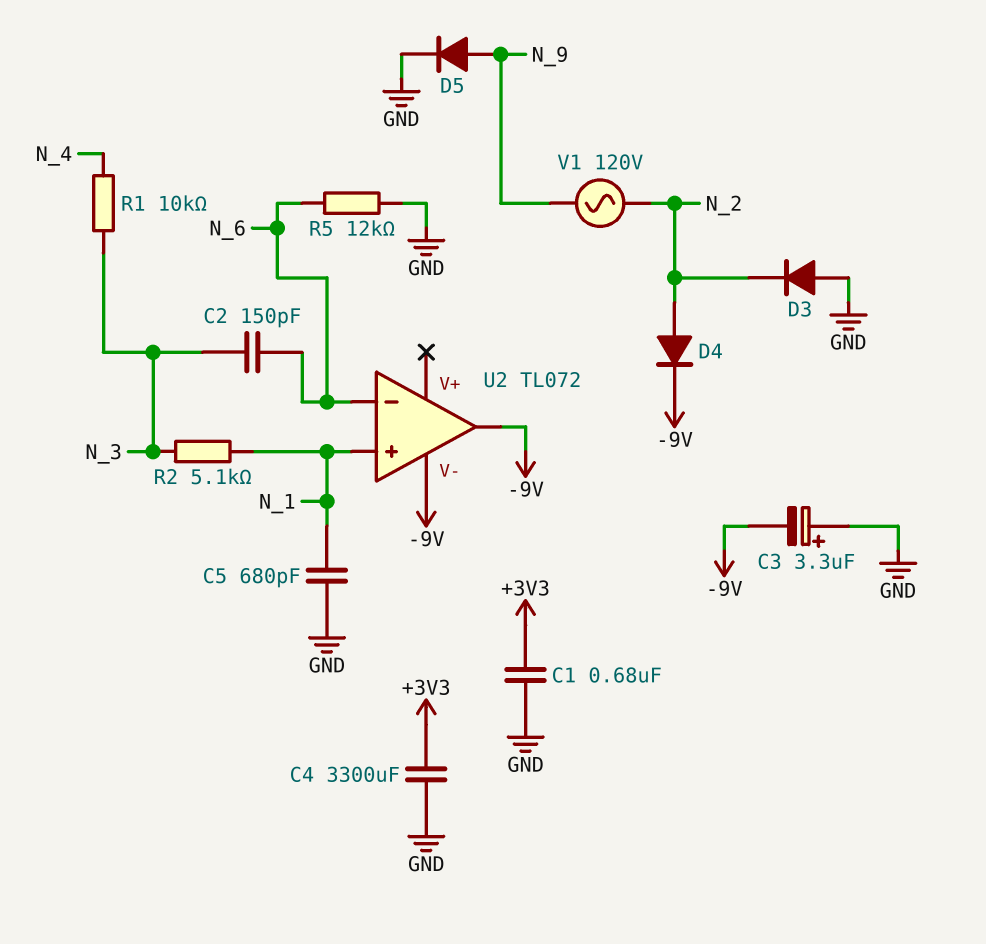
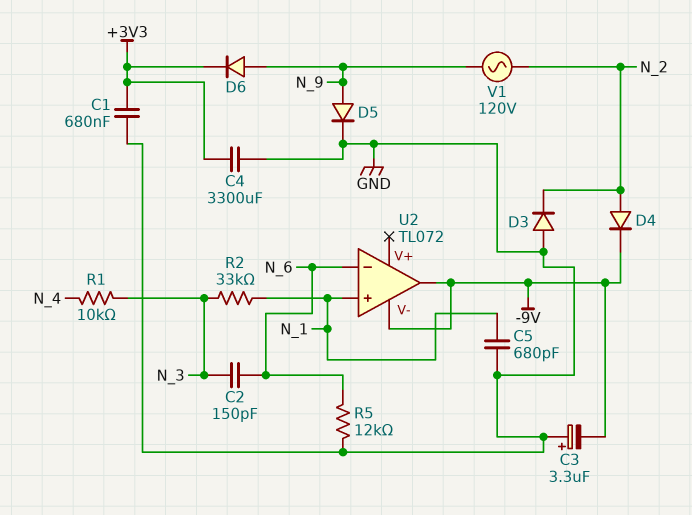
D6: none -> diode (A N_9, K +3V3)
R2: 5.1k (N_1, N_3) -> 33k (N_1, N_3)

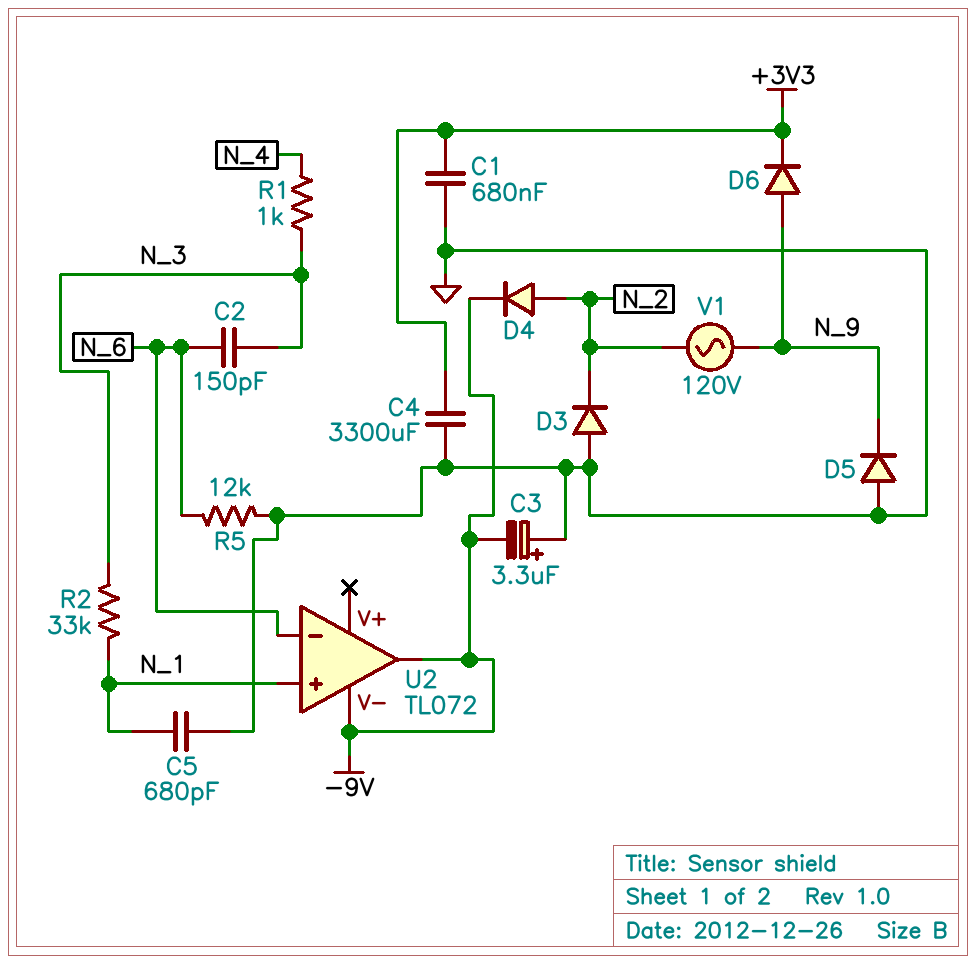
D5: diode (A N_9, K GND) -> diode (A GND, K N_9)
R1: 10k (N_3, N_4) -> 1k (N_3, N_4)

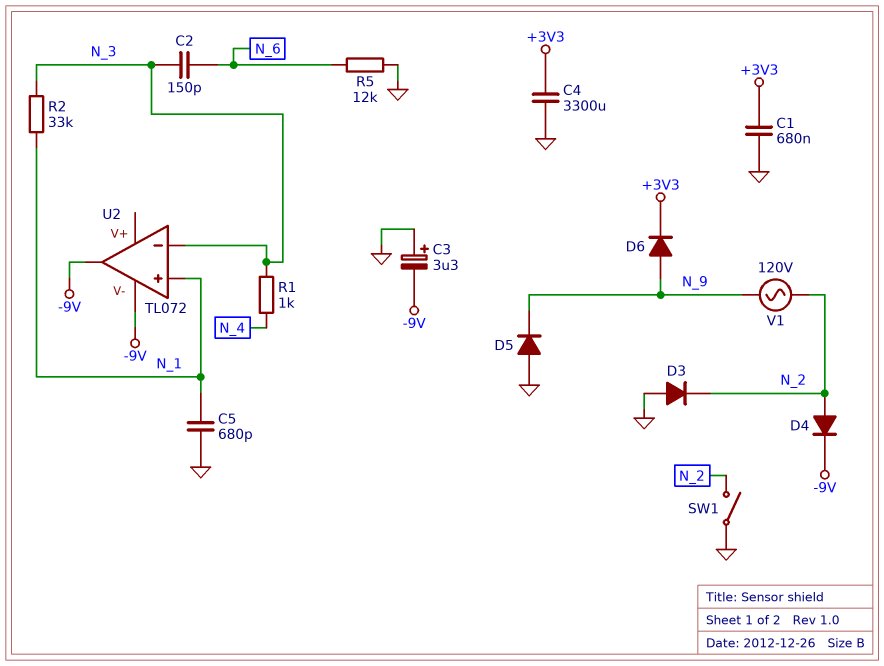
SW1: none -> switch (GND, N_2)
U2 pin in-: N_6 -> N_3

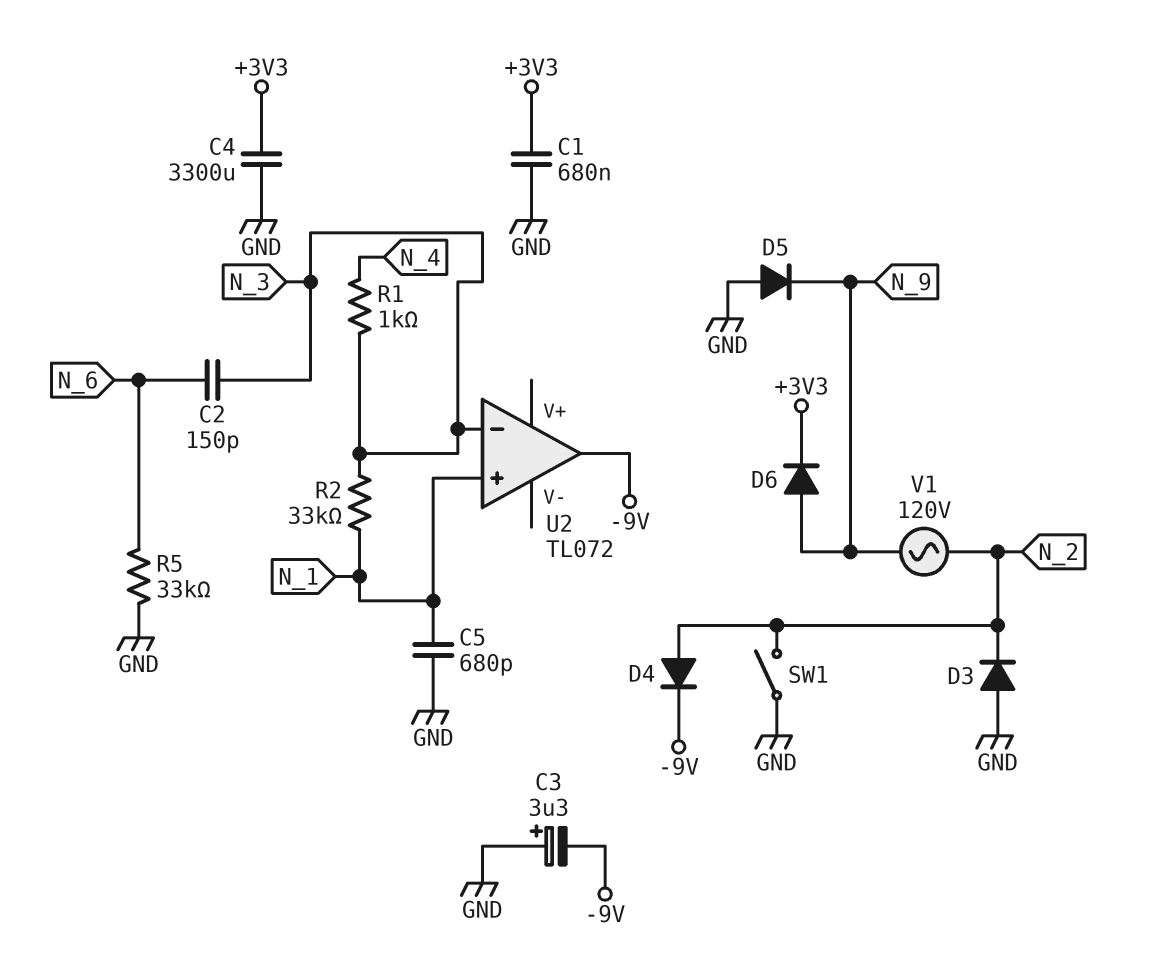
R5: 12k (GND, N_6) -> 33k (GND, N_6)
U2 pin V-: -9V -> none

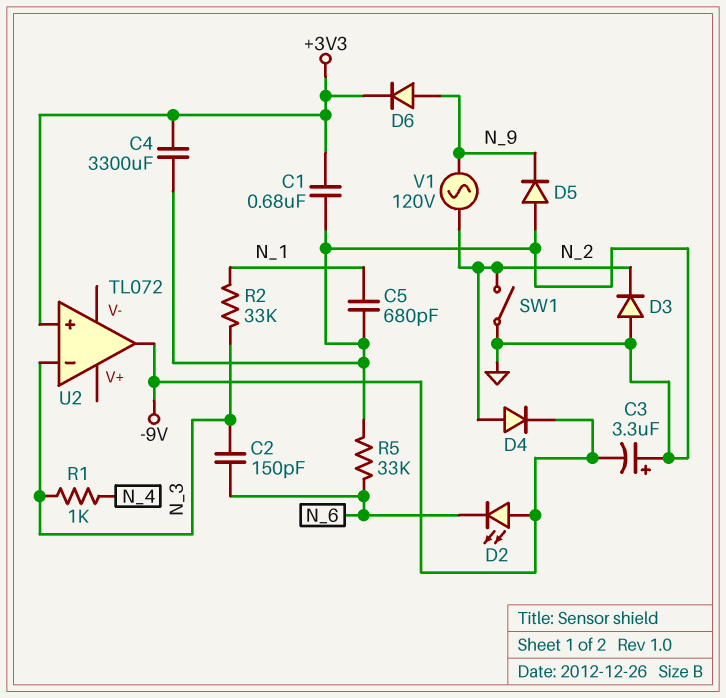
D2: none -> LED (A -9V, K N_6)
U2 pin in+: N_1 -> +3V3

